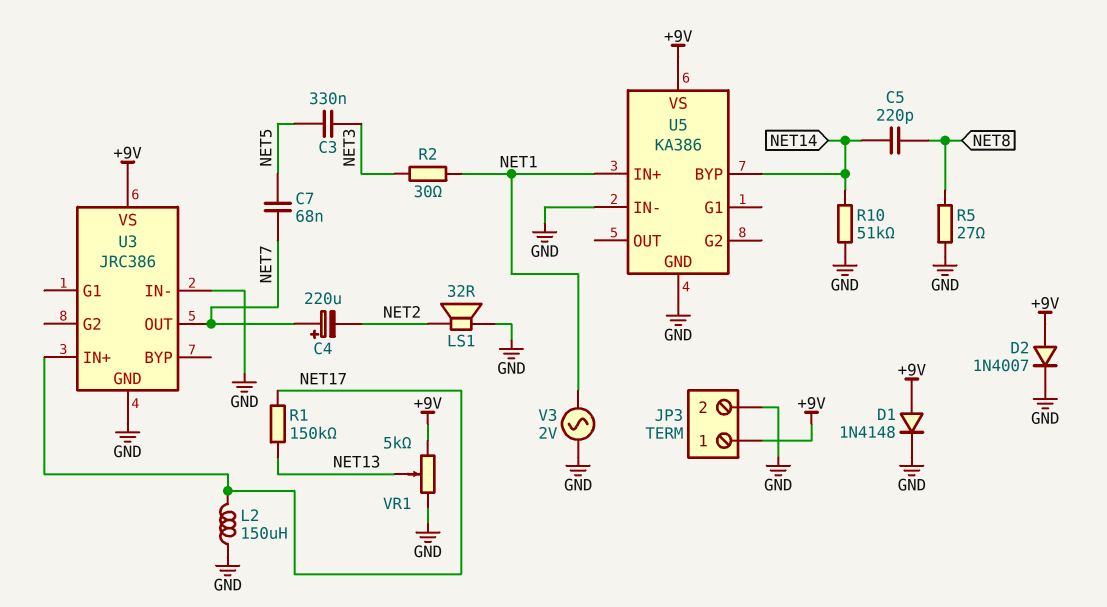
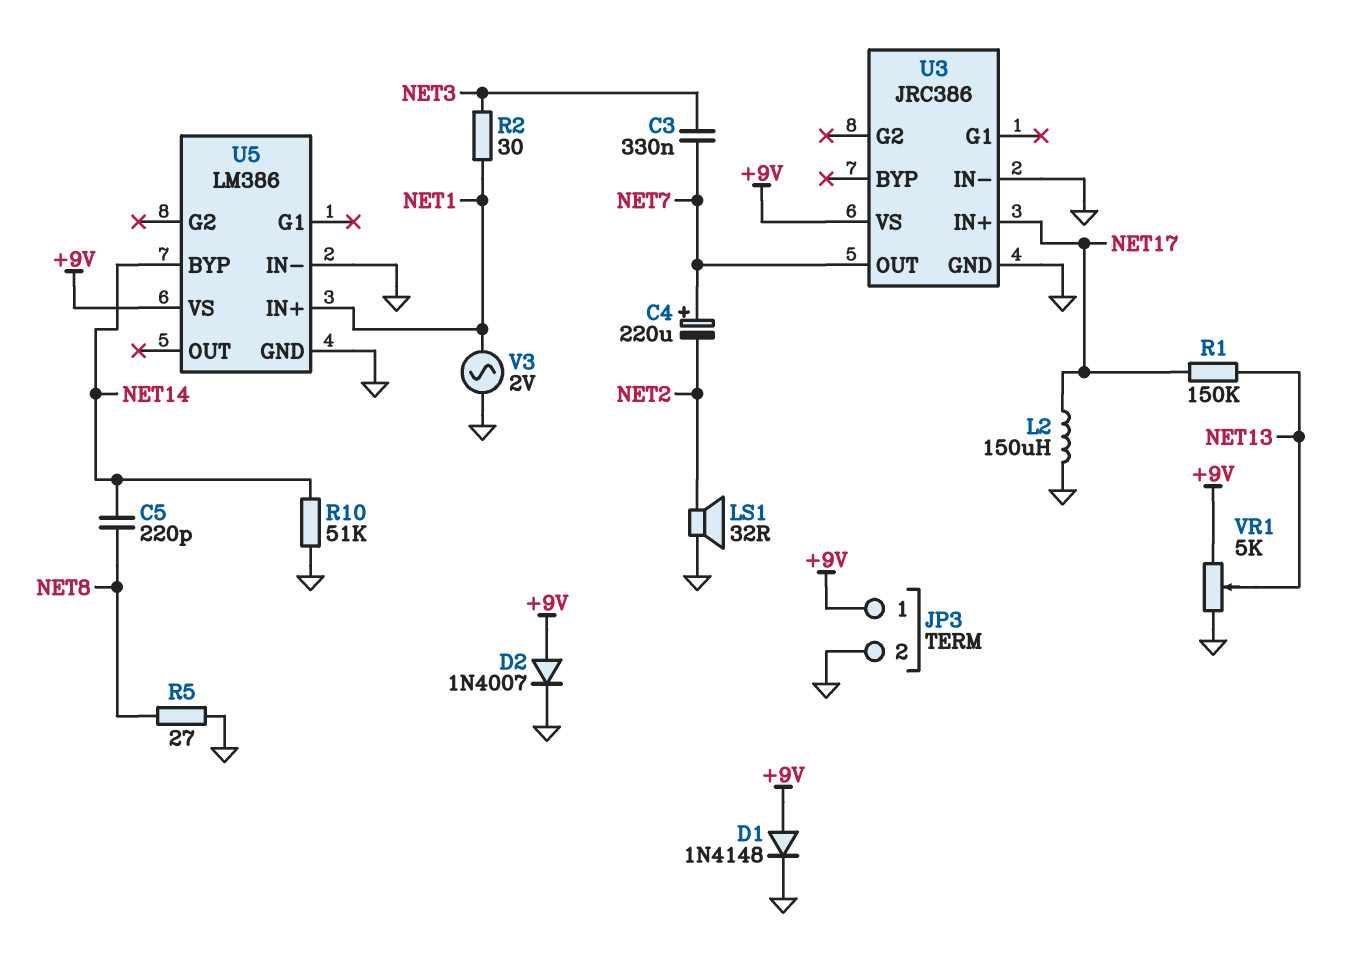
C3: 330nF (NET3, NET5) -> 330nF (NET3, NET7)
C7: 68nF (NET5, NET7) -> none
U5: KA386 -> LM386

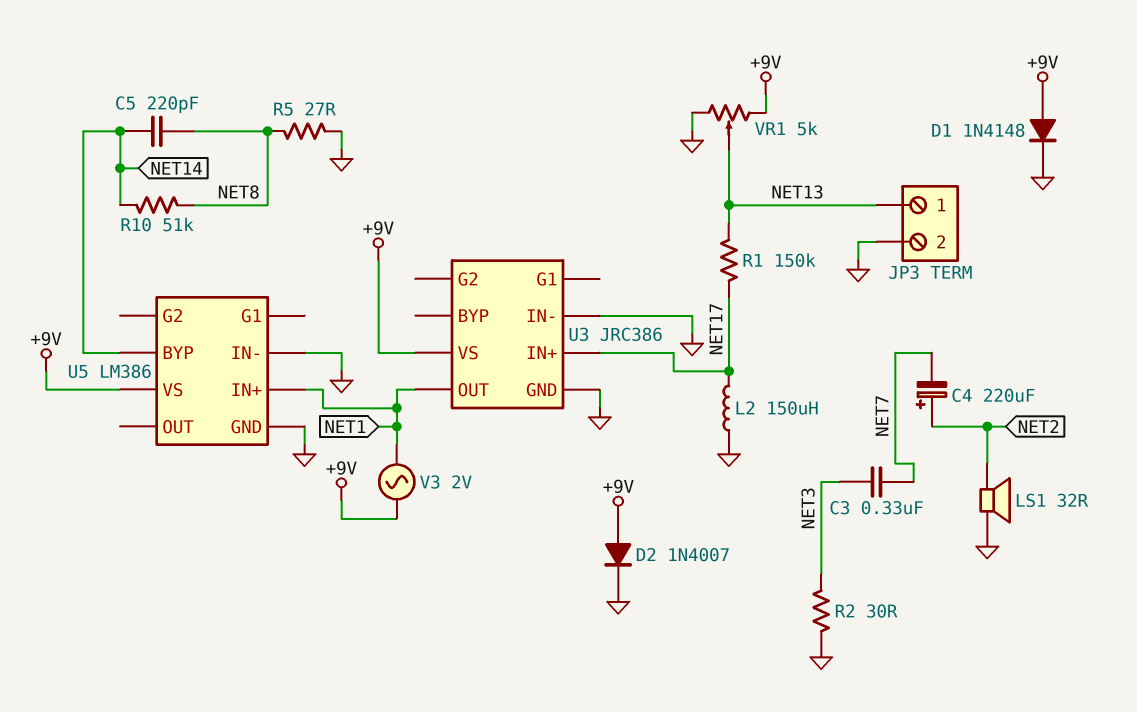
C4: 220uF (plus NET7, minus NET2) -> 220uF (plus NET2, minus NET7)
JP3 pin 1: +9V -> NET13
R2: 30 (NET1, NET3) -> 30 (GND, NET3)
R10: 51k (GND, NET14) -> 51k (NET8, NET14)
U3 pin OUT: NET7 -> NET1
V3: AC 2V (GND, NET1) -> AC 2V (+9V, NET1)

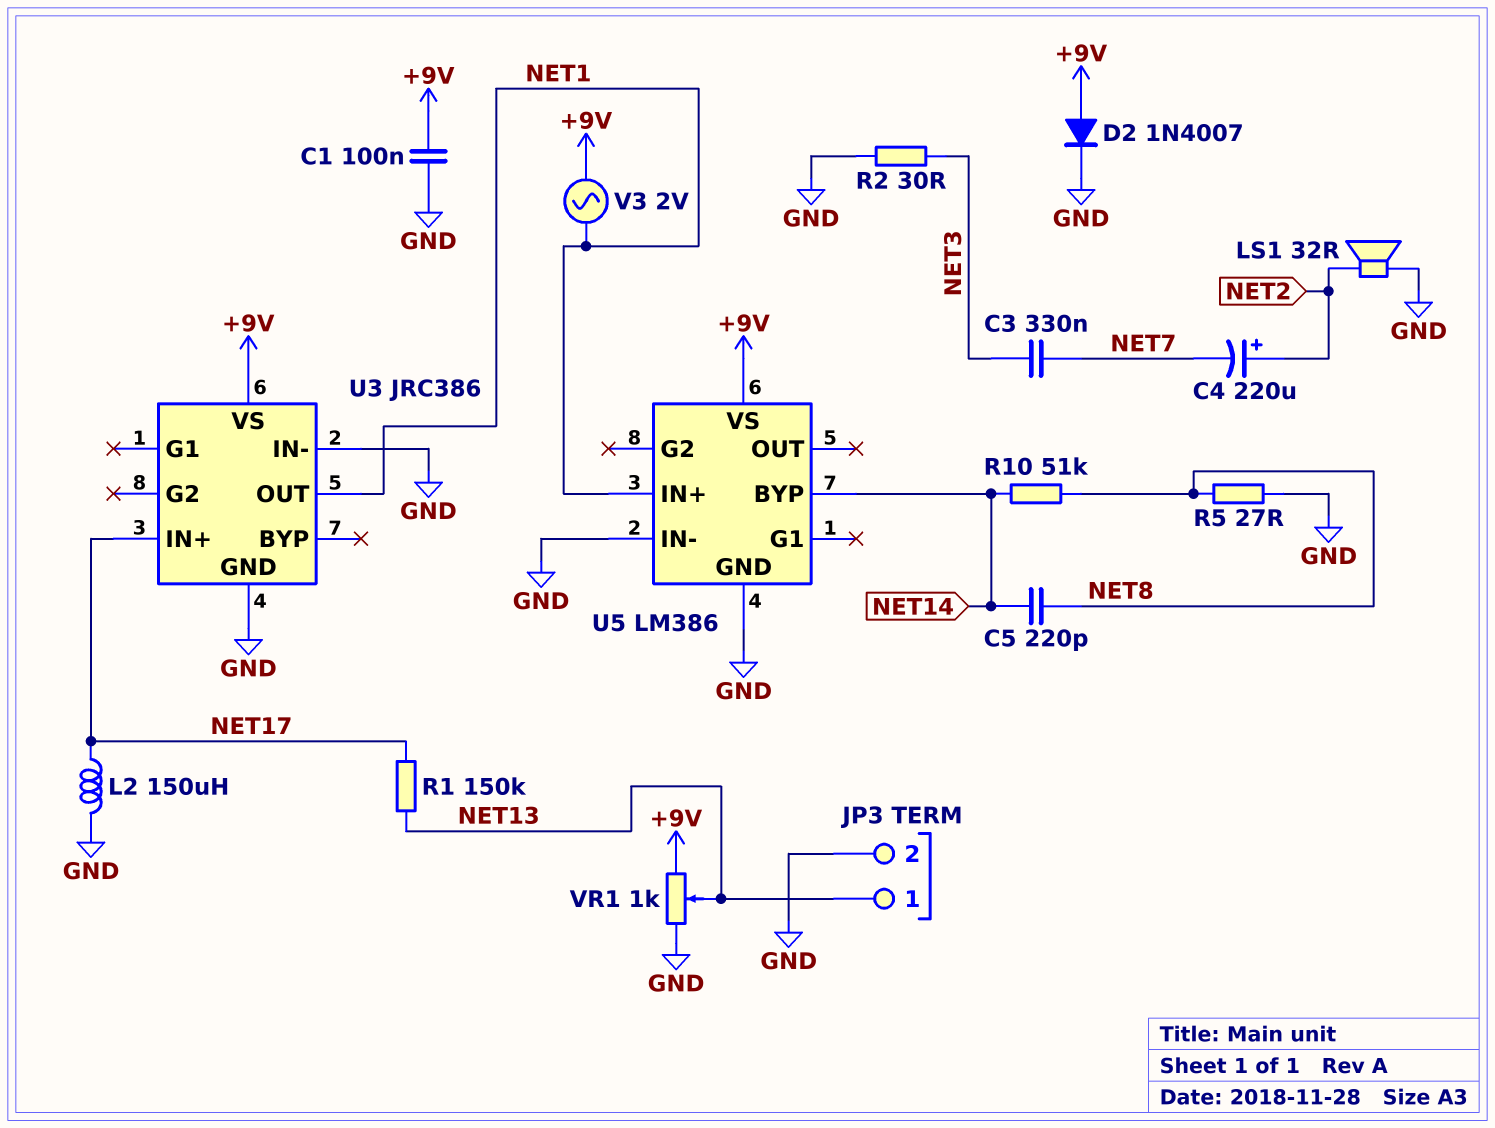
C1: none -> 100nF (+9V, GND)
D1: diode 1N4148 (A +9V, K GND) -> none
VR1: 5k (+9V, GND, wiper NET13) -> 1k (+9V, GND, wiper NET13)

